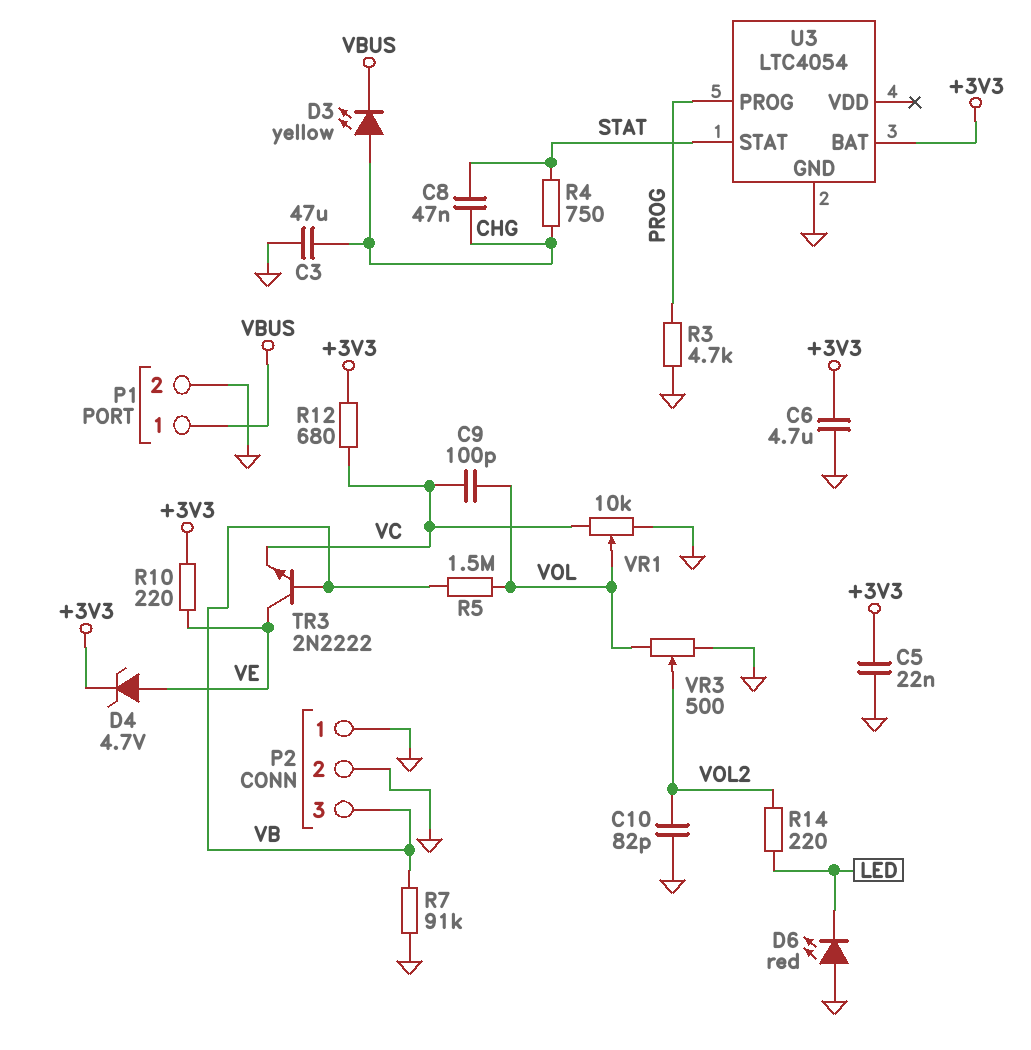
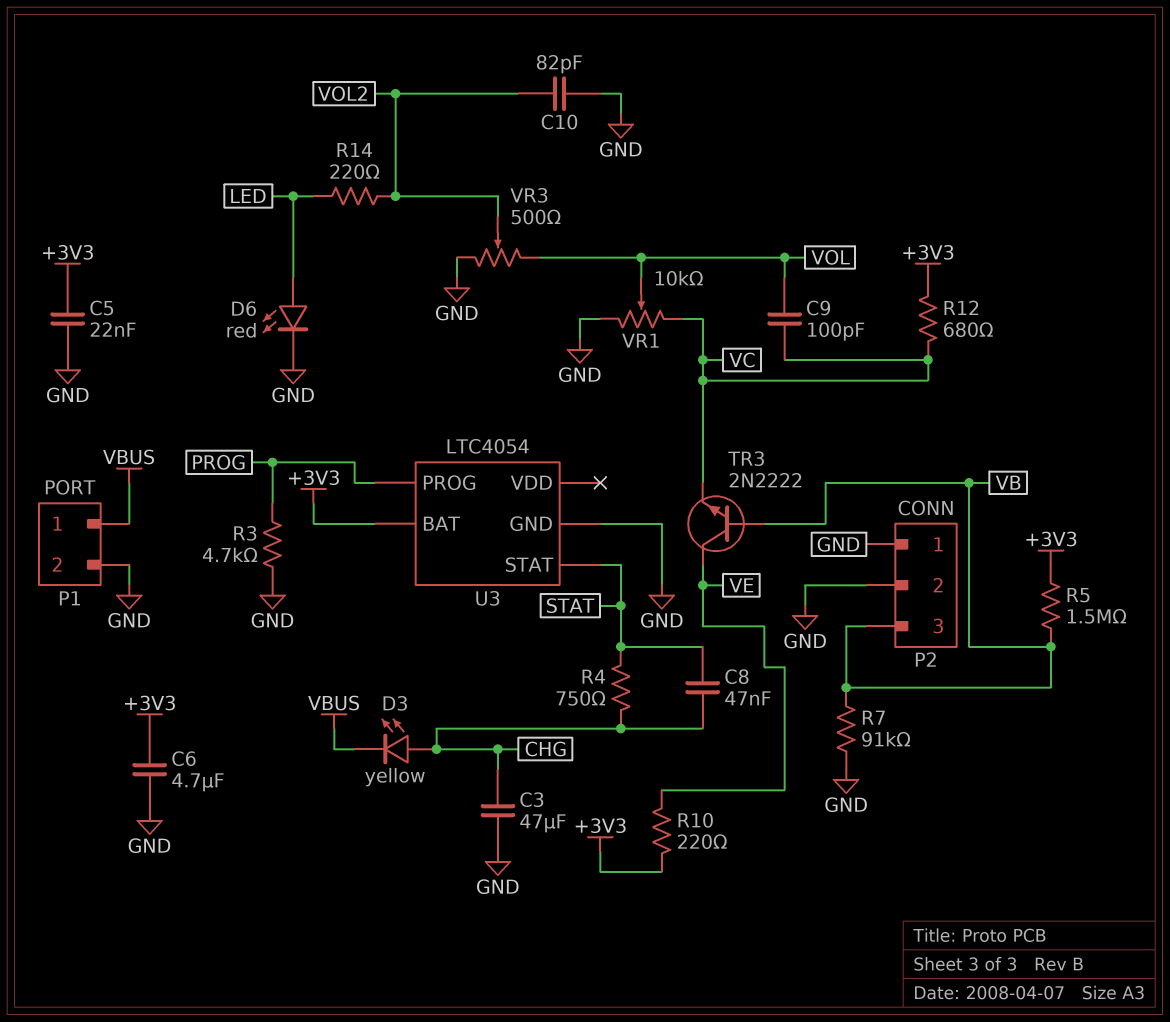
D4: zener 4.7V (A VE, K +3V3) -> none
D6: LED red (A GND, K LED) -> LED red (A LED, K GND)
R5: 1.5M (VB, VOL) -> 1.5M (+3V3, VB)

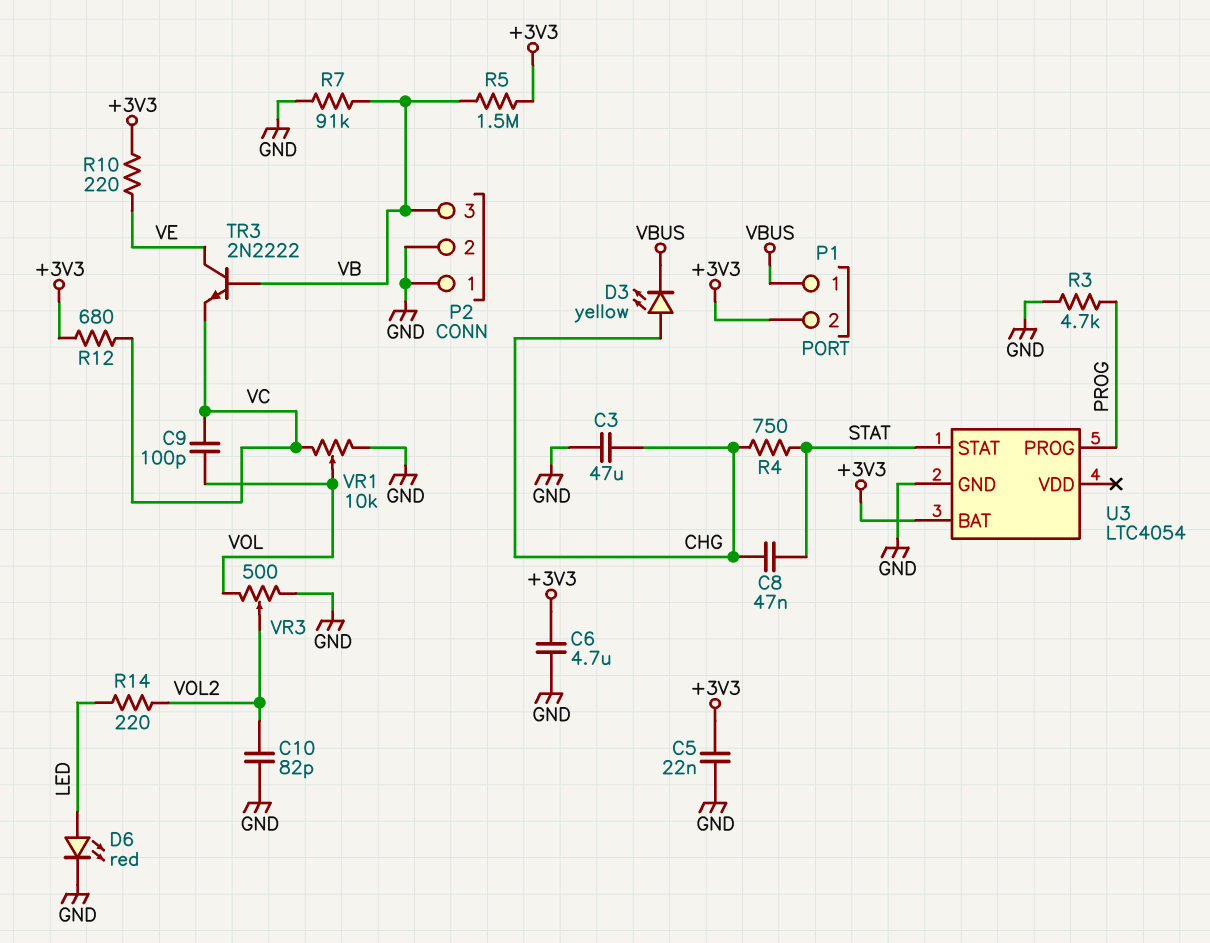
P1 pin 2: GND -> +3V3

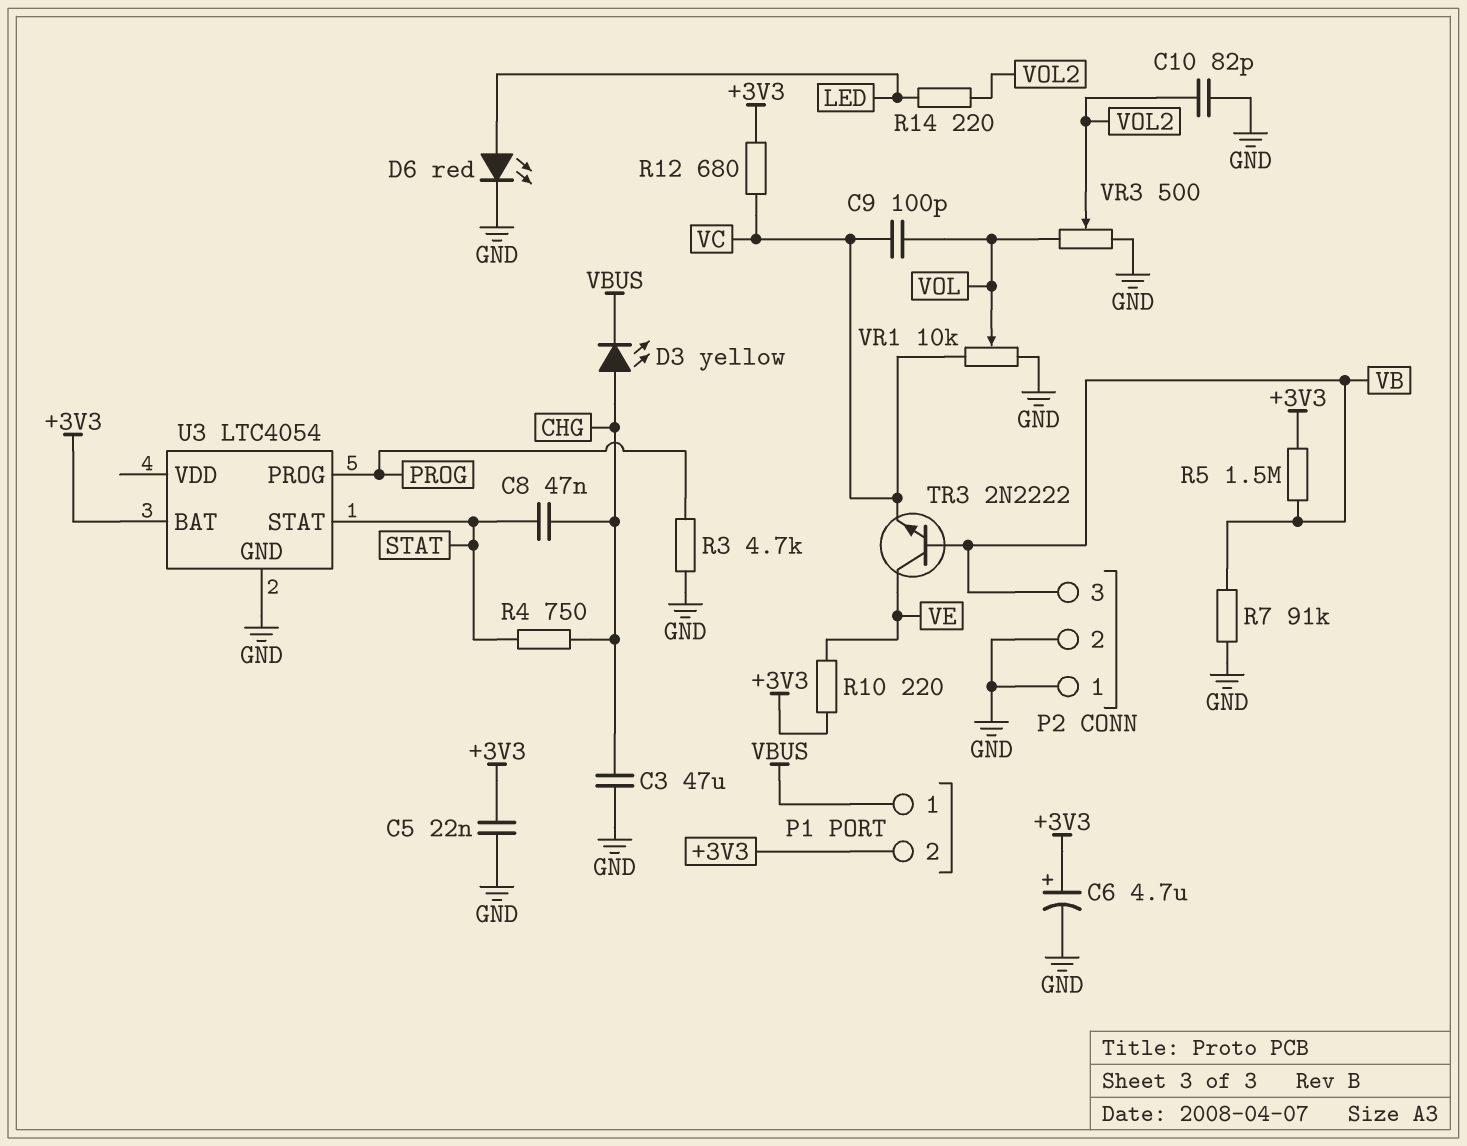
C6: 4.7uF (+3V3, GND) -> 4.7uF (plus +3V3, minus GND)

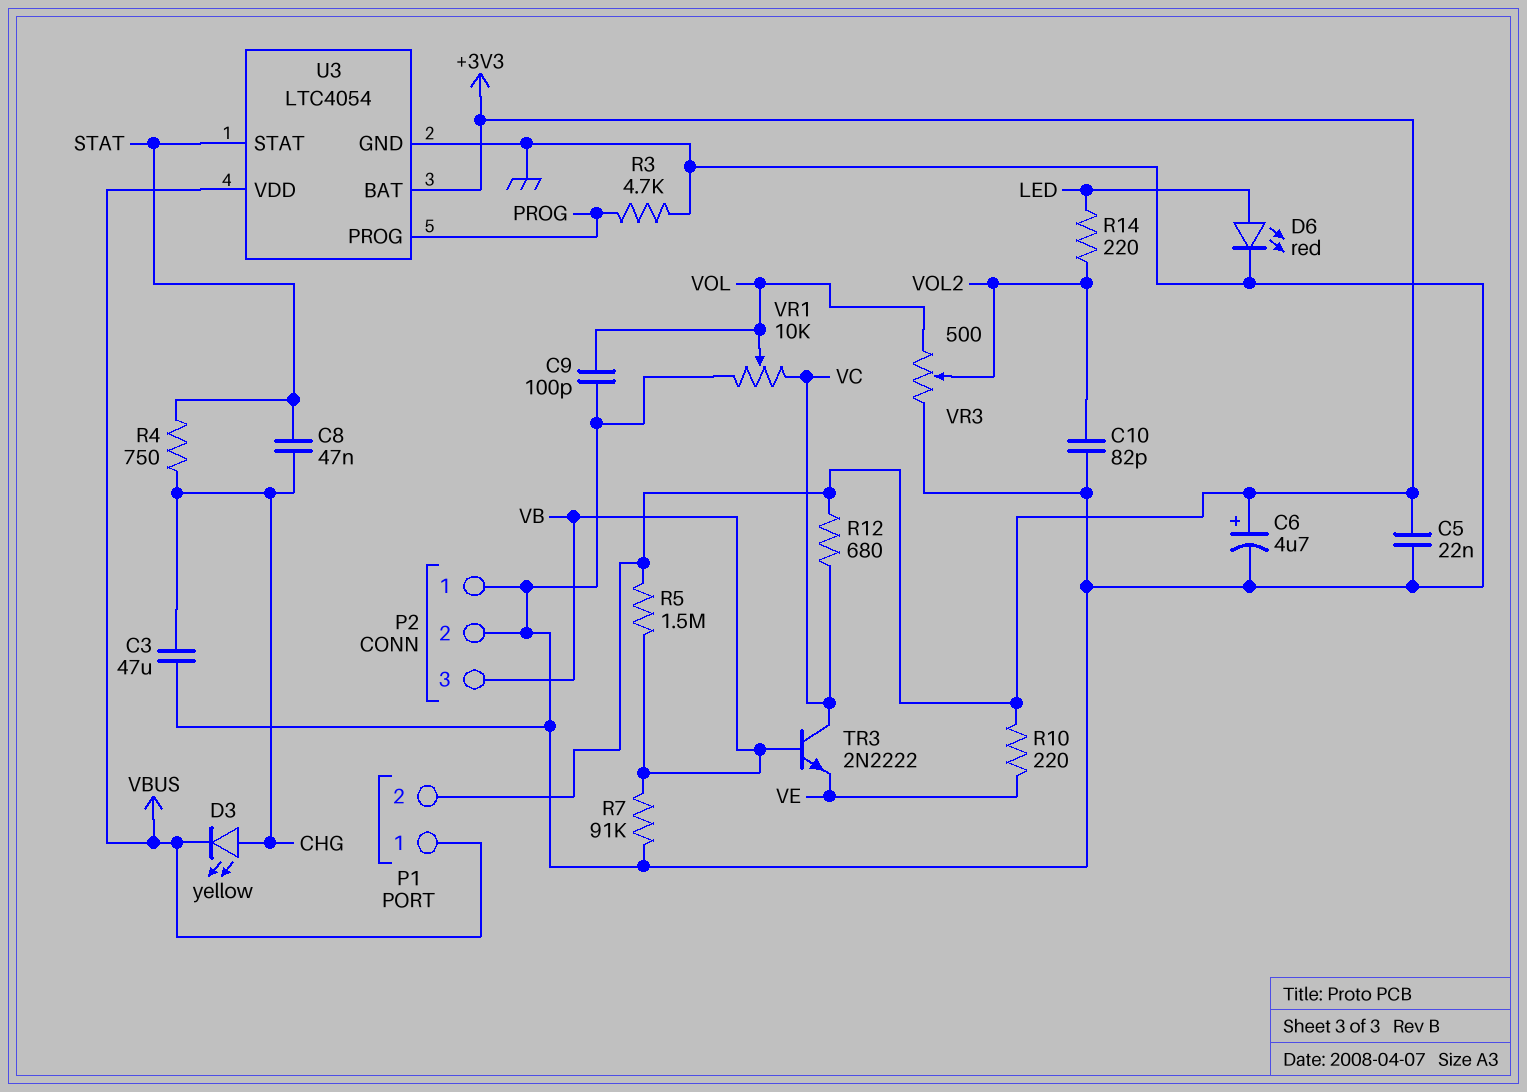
C9: 100pF (VC, VOL) -> 100pF (GND, VOL)
TR3: NPN 2N2222 (B VB, C VE, E VC) -> NPN 2N2222 (B VB, C VC, E VE)
U3 pin VDD: none -> VBUS

